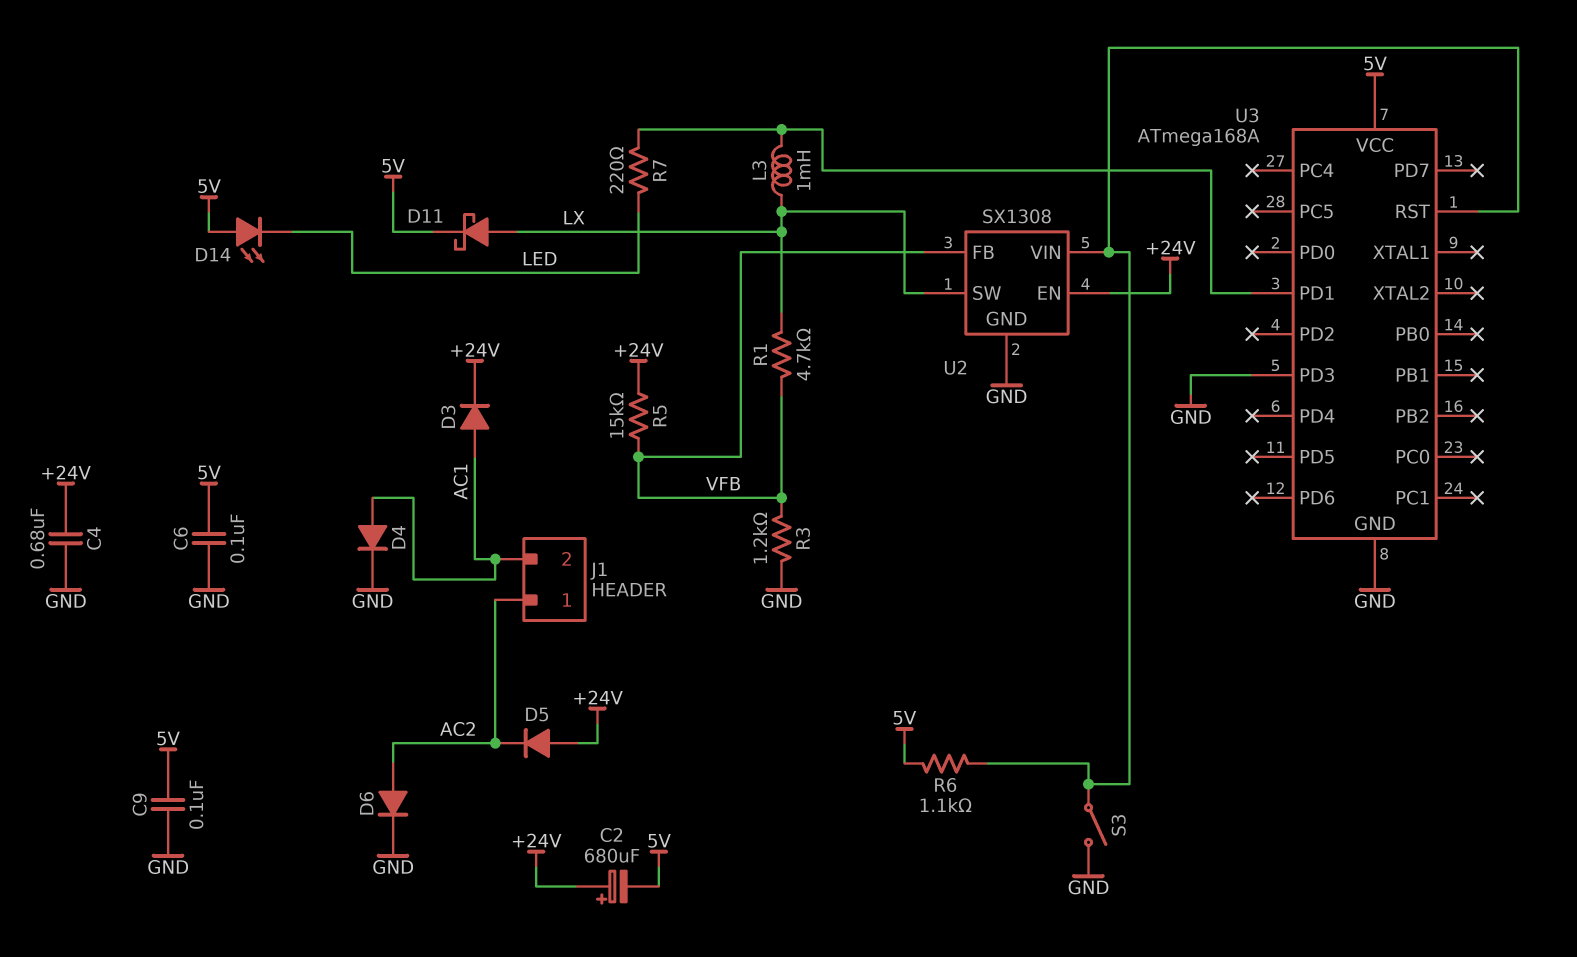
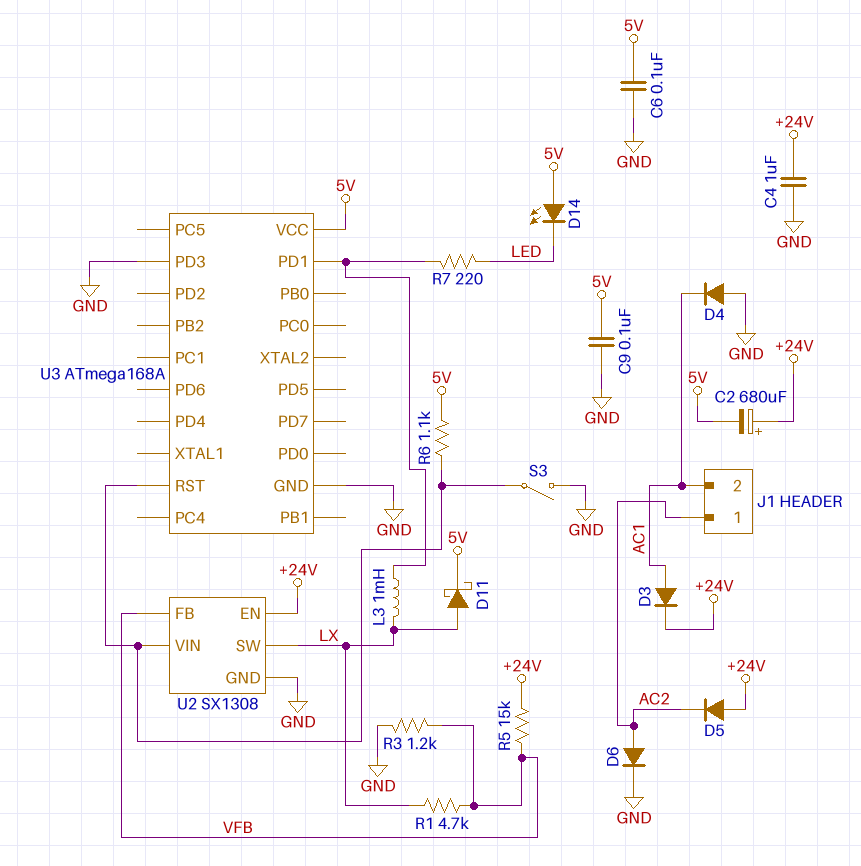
C4: 680nF (+24V, GND) -> 1uF (+24V, GND)
D4: diode (A AC1, K GND) -> diode (A GND, K AC1)

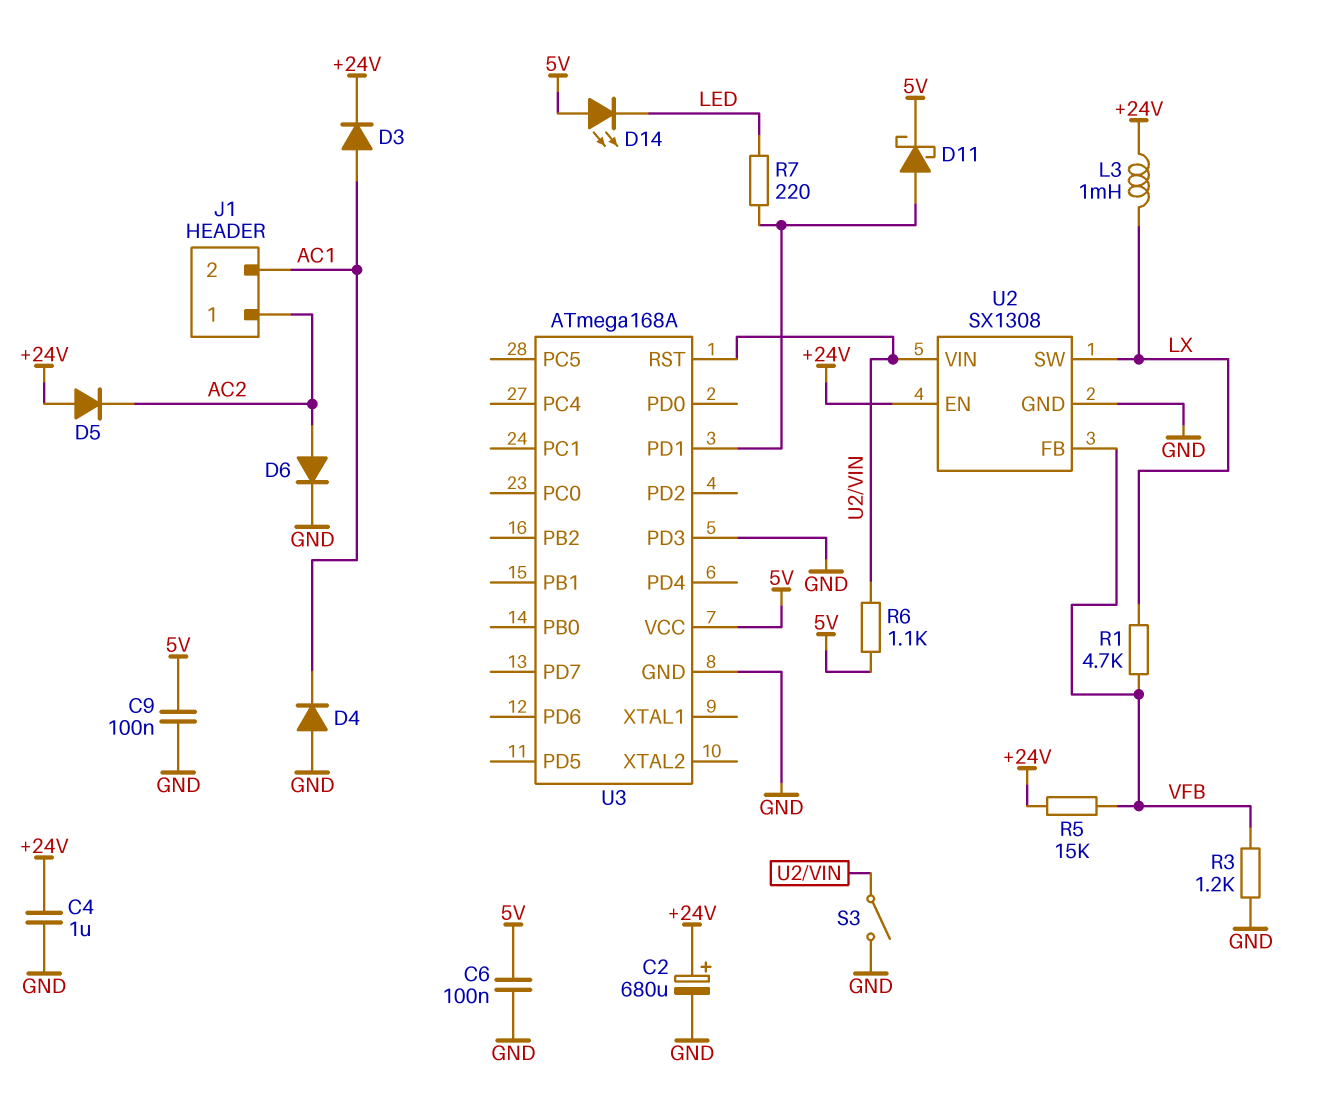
C2: 680uF (plus +24V, minus 5V) -> 680uF (plus +24V, minus GND)
D11: schottky (A LX, K 5V) -> schottky (A U3/PD1, K 5V)
L3: 1mH (LX, U3/PD1) -> 1mH (+24V, LX)

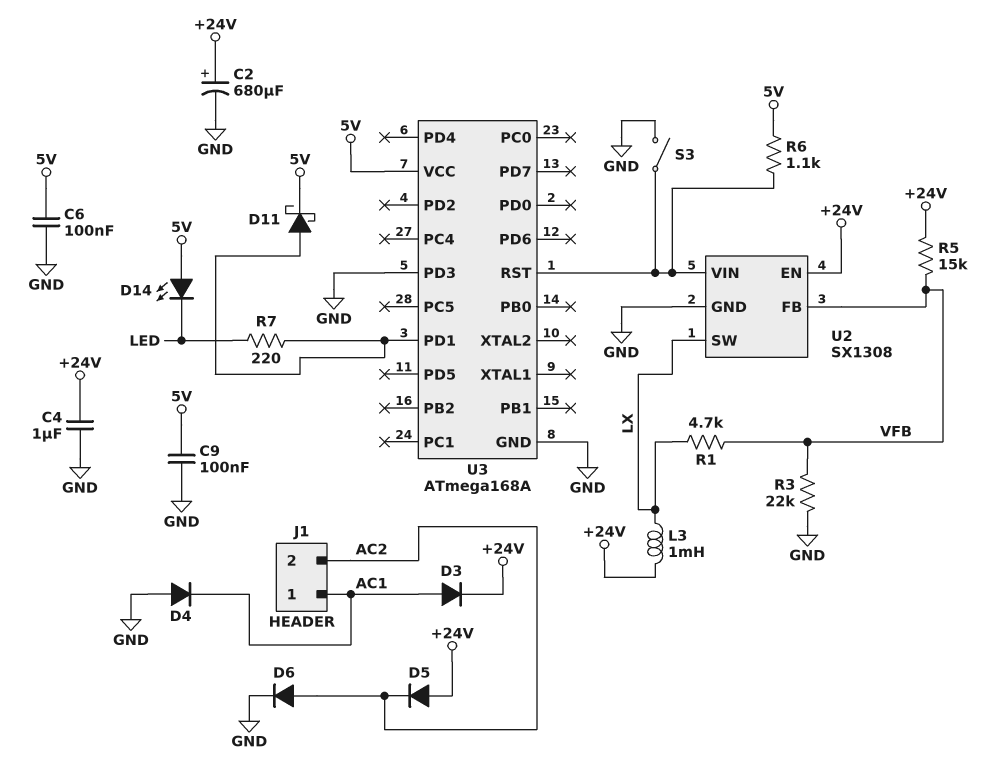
J1 pin 1: AC2 -> AC1
J1 pin 2: AC1 -> AC2
R3: 1.2k (GND, VFB) -> 22k (GND, VFB)

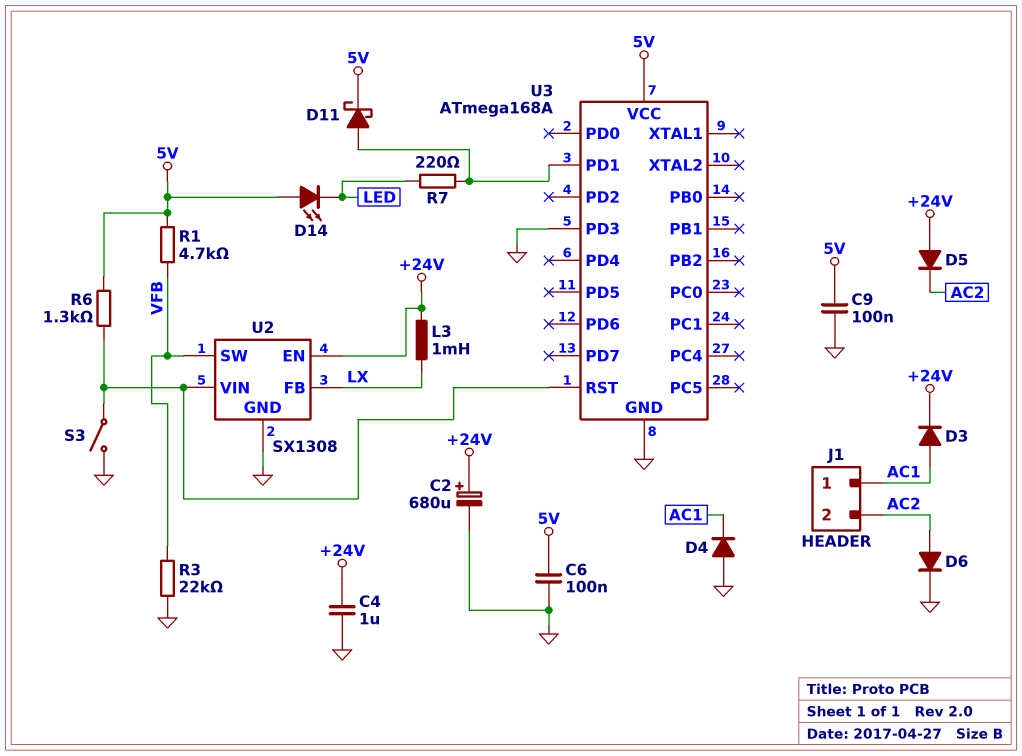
R1: 4.7k (LX, VFB) -> 4.7k (5V, VFB)
R5: 15k (+24V, VFB) -> none
R6: 1.1k (5V, U2/VIN) -> 1.3k (5V, U2/VIN)
U2 pin FB: VFB -> LX
U2 pin SW: LX -> VFB

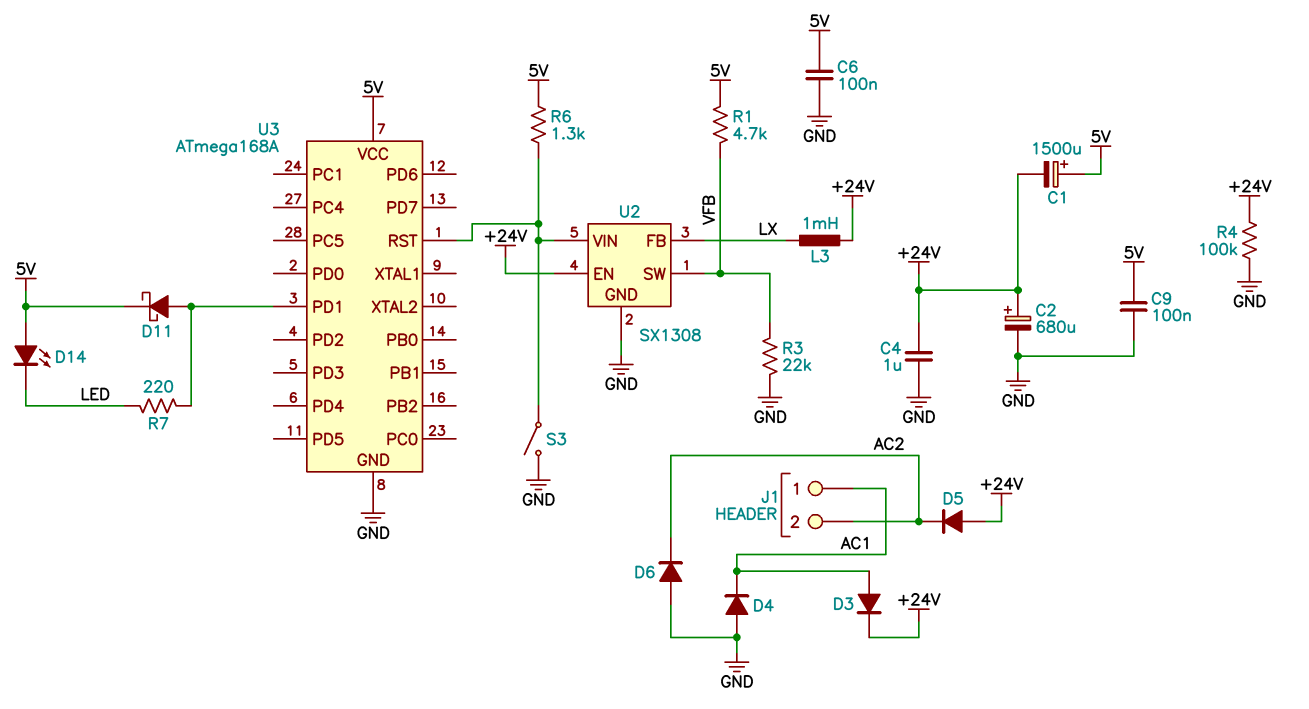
C1: none -> 1500uF (plus 5V, minus +24V)
D6: diode (A AC2, K GND) -> diode (A GND, K AC2)
R4: none -> 100k (+24V, GND)
U3 pin PD3: GND -> none

